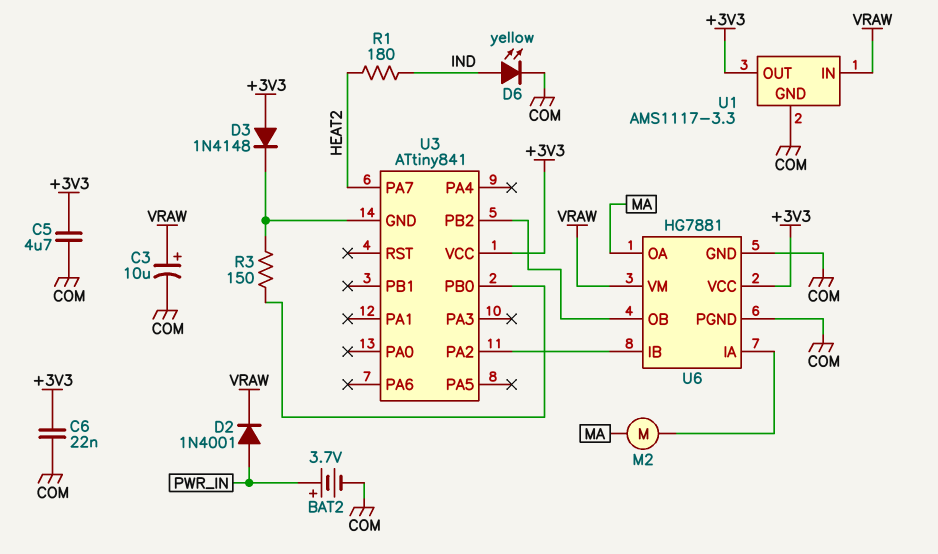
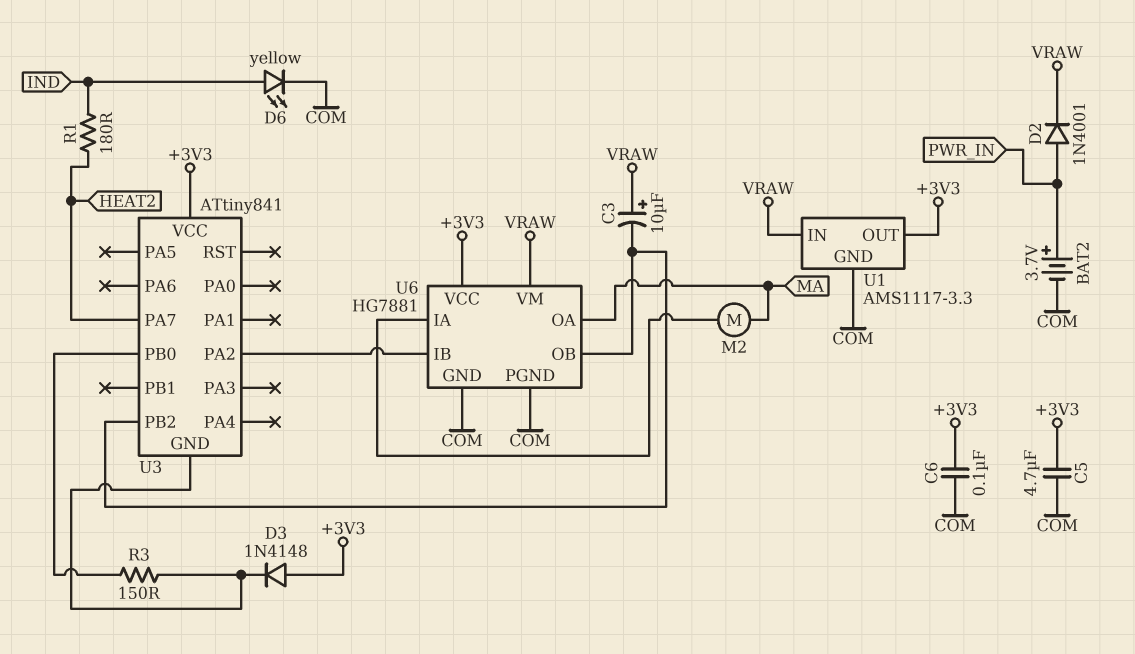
C3: 10uF (plus VRAW, minus COM) -> 10uF (plus VRAW, minus U3/PB2)
C6: 22nF (+3V3, COM) -> 100nF (+3V3, COM)

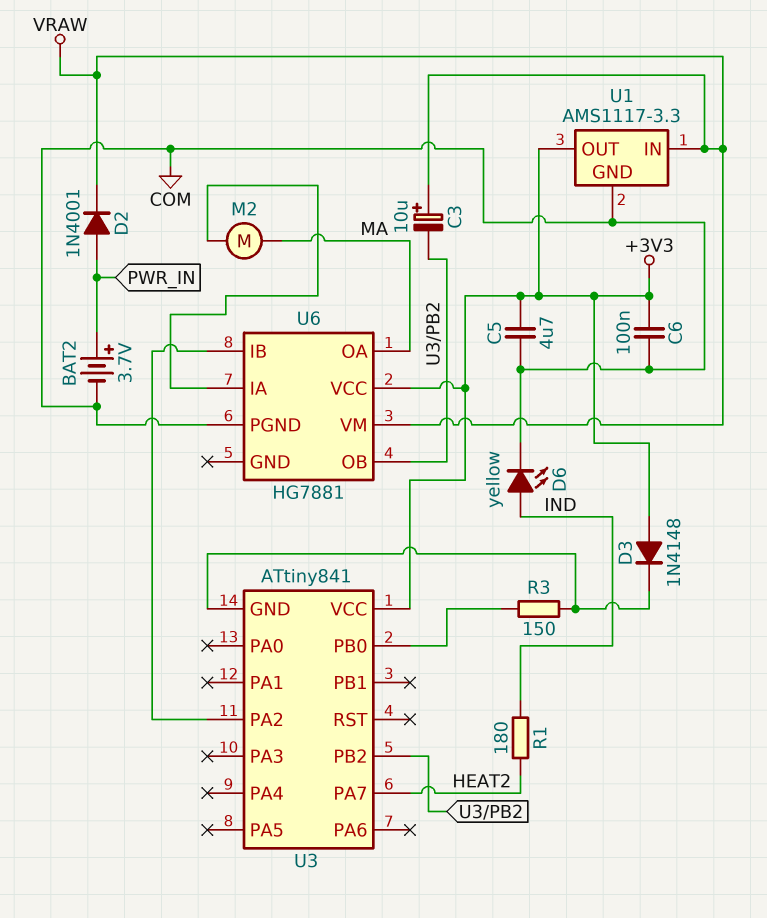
U6 pin GND: COM -> none

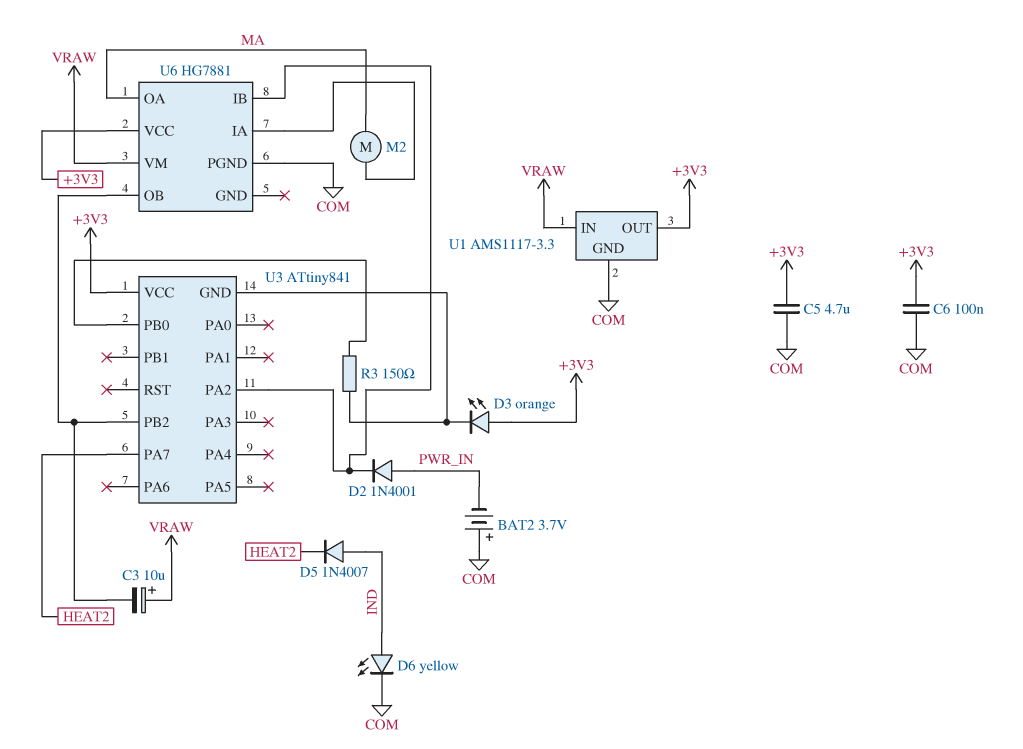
BAT2: 3.7V (plus PWR_IN, minus COM) -> 3.7V (plus COM, minus PWR_IN)
D2: diode 1N4001 (A PWR_IN, K VRAW) -> diode 1N4001 (A PWR_IN, K U3/PA2)
D3: diode 1N4148 (A +3V3, K U3/GND) -> LED orange (A +3V3, K U3/GND)
D5: none -> diode 1N4007 (A IND, K HEAT2)
R1: 180 (HEAT2, IND) -> none

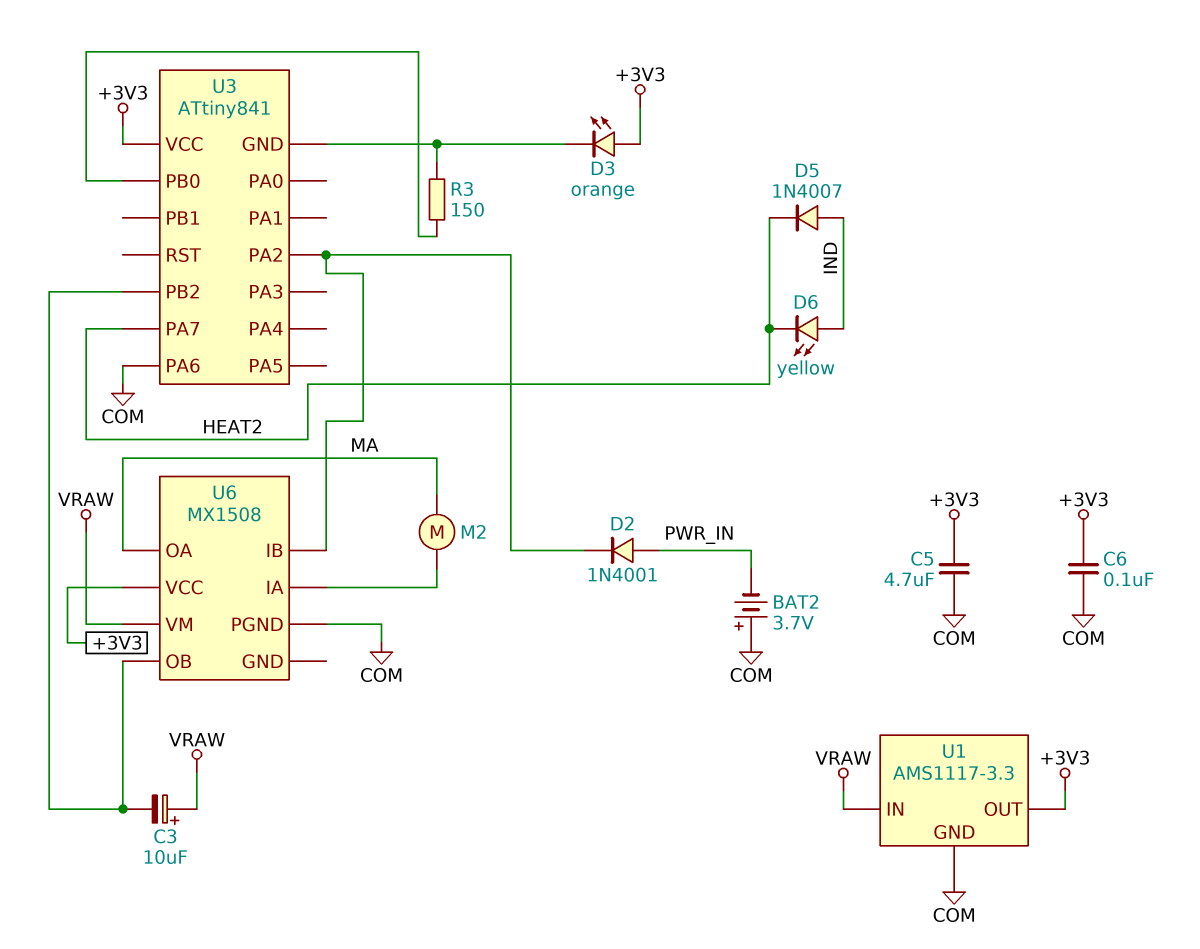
D6: LED yellow (A IND, K COM) -> LED yellow (A IND, K HEAT2)
U3 pin PA6: none -> COM
U6: HG7881 -> MX1508

